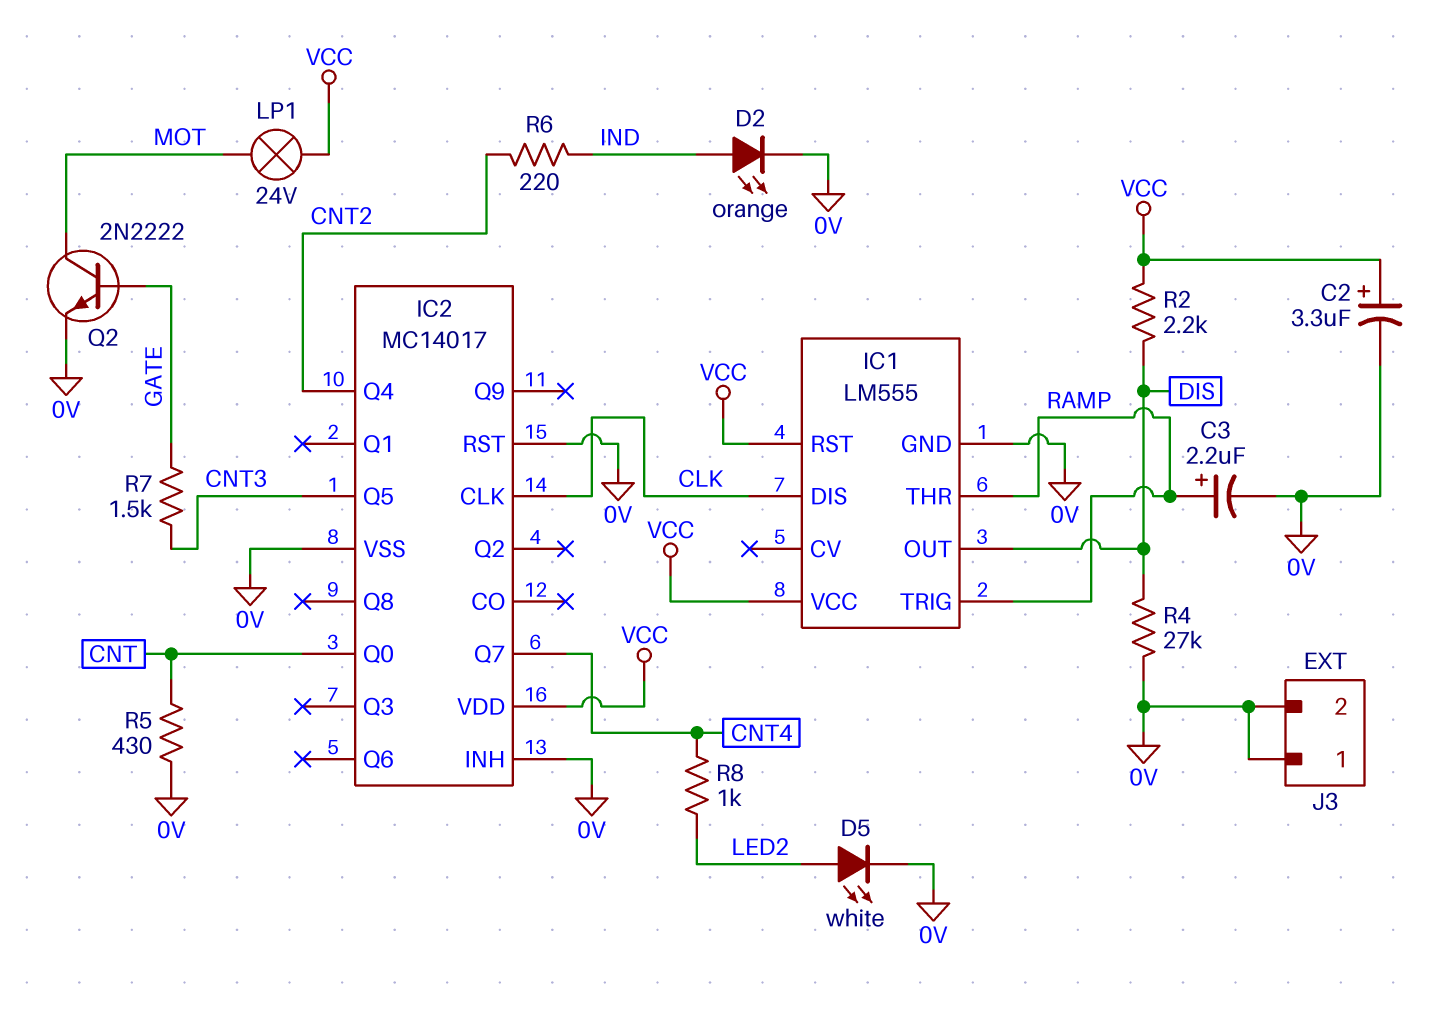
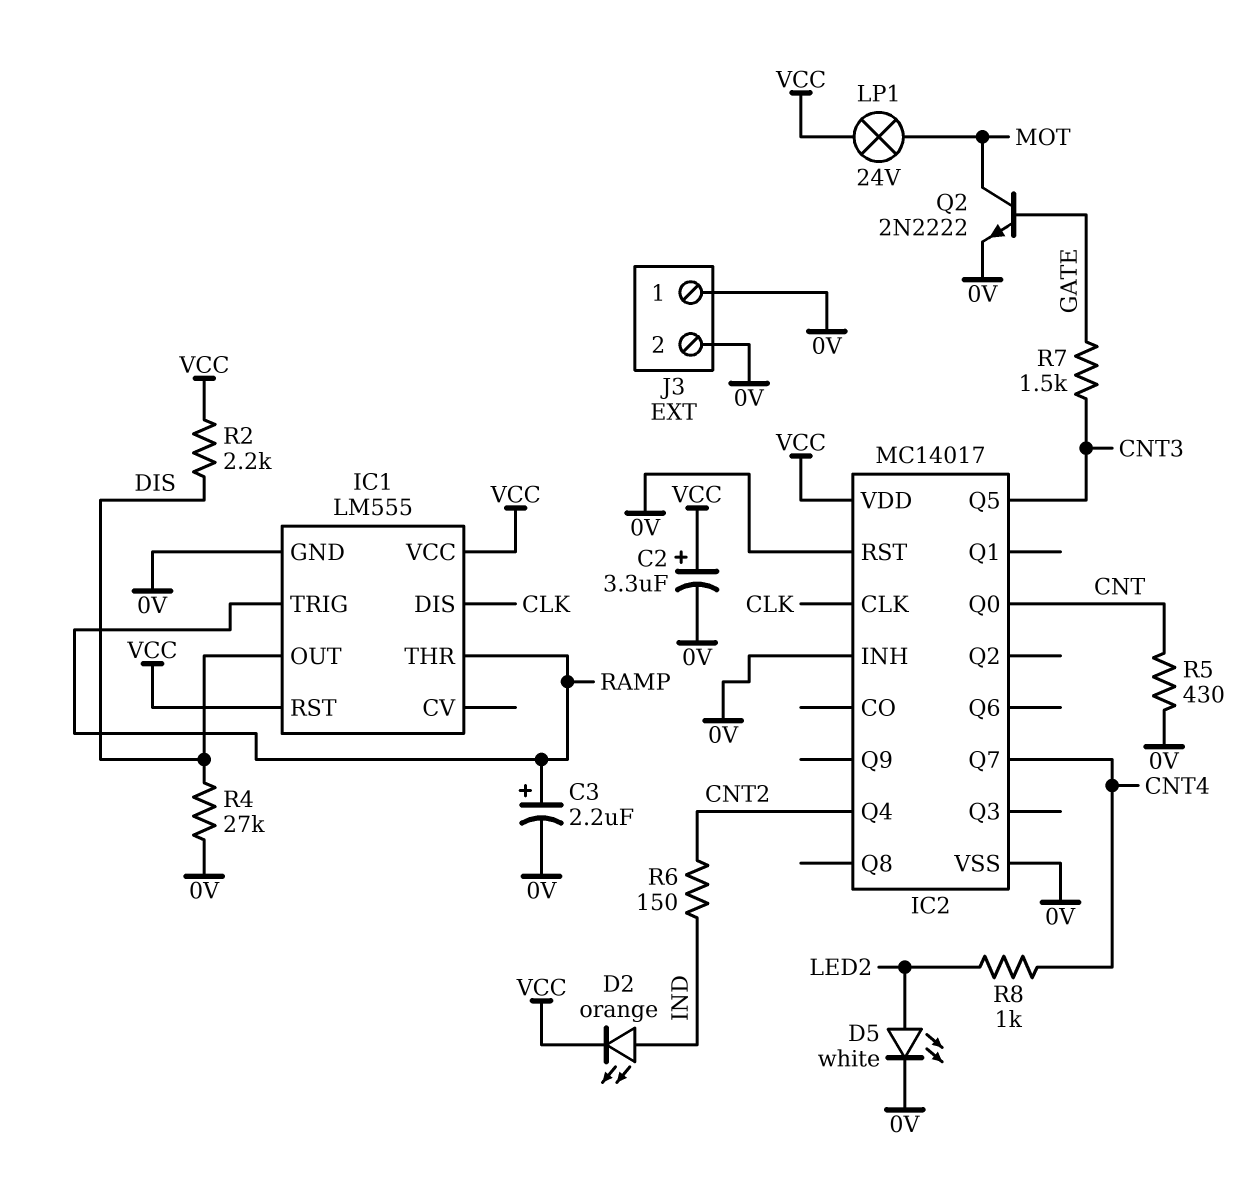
D2: LED orange (A IND, K 0V) -> LED orange (A IND, K VCC)
R6: 220 (CNT2, IND) -> 150 (CNT2, IND)

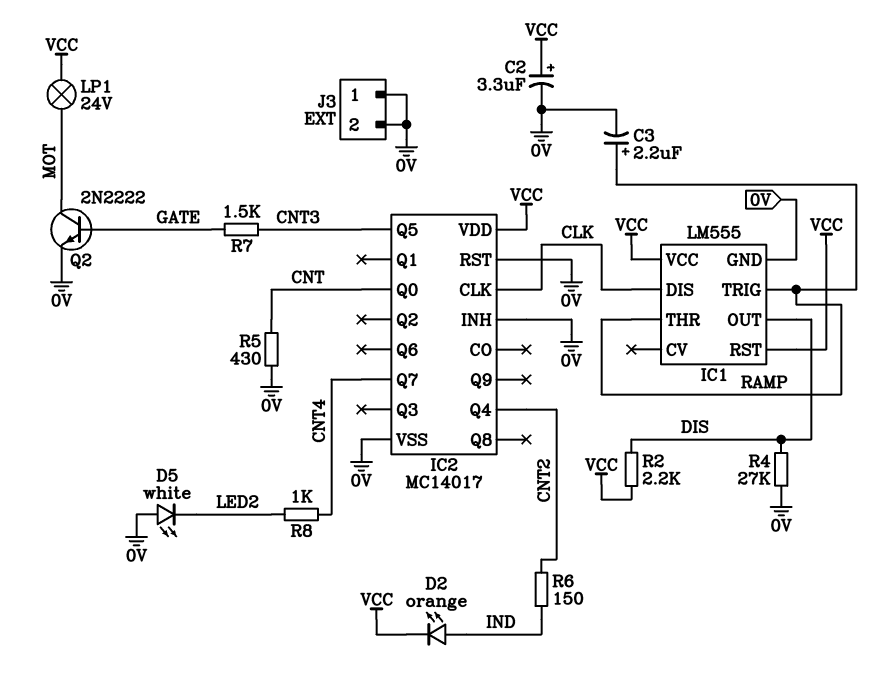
D5: LED white (A LED2, K 0V) -> LED white (A 0V, K LED2)

